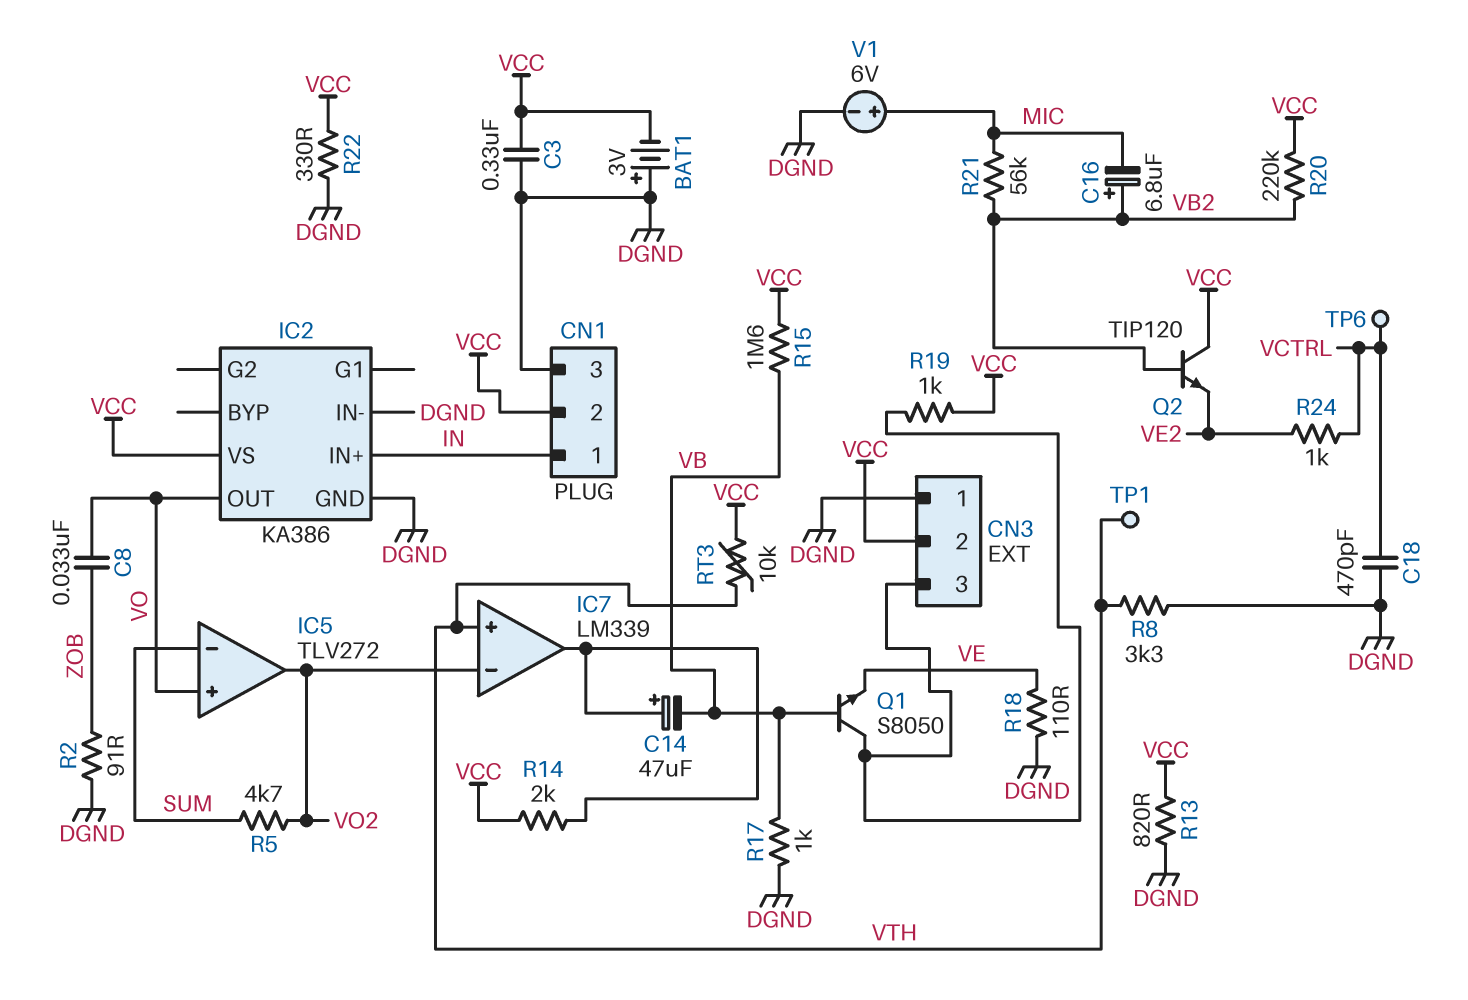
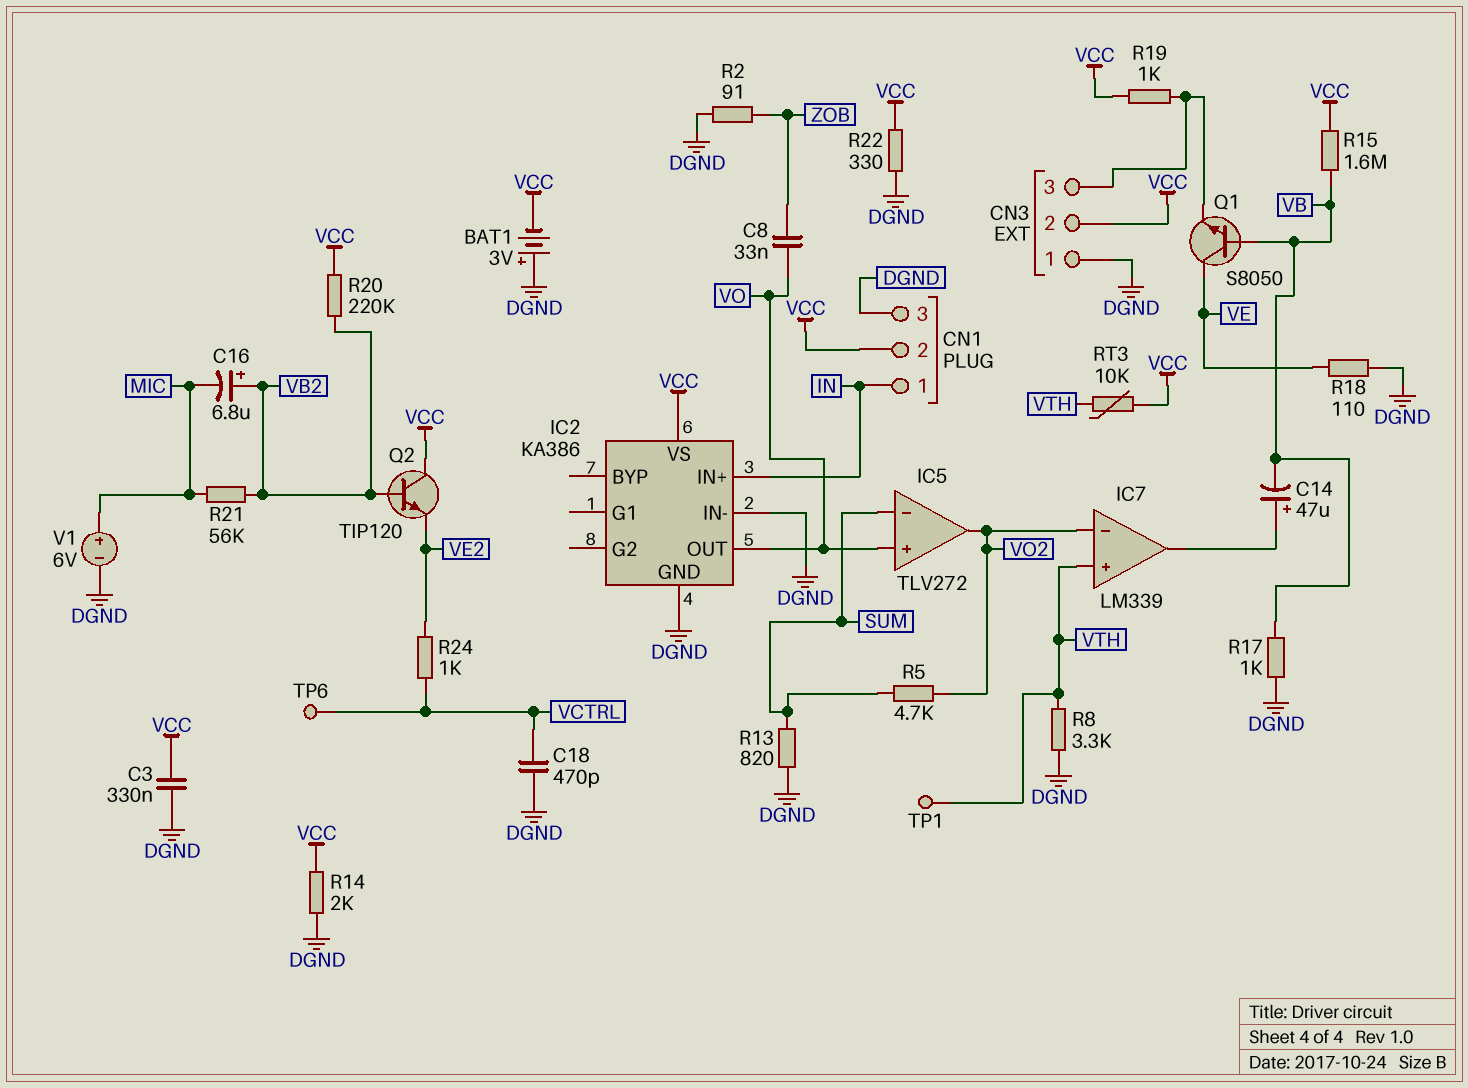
Q1: NPN S8050 (B VB, C CN3/3, E VE) -> NPN S8050 (B VB, C VE, E CN3/3)
R13: 820 (DGND, VCC) -> 820 (DGND, SUM)
R14: 2k (IC7/out, VCC) -> 2k (DGND, VCC)

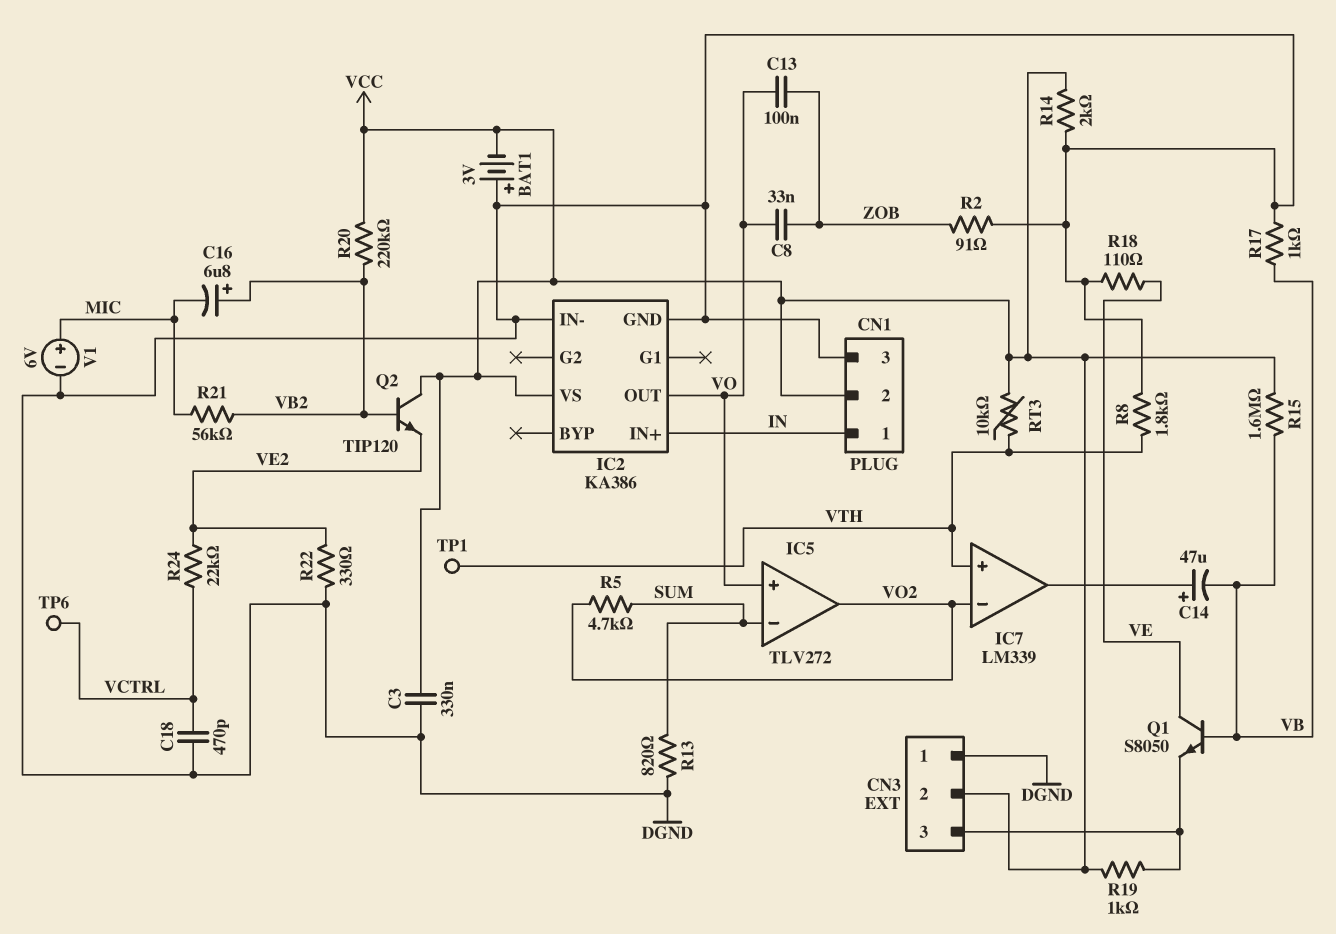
C13: none -> 100nF (VO, ZOB)
R8: 3.3k (DGND, VTH) -> 1.8k (DGND, VTH)
R22: 330 (DGND, VCC) -> 330 (DGND, VE2)
R24: 1k (VCTRL, VE2) -> 22k (VCTRL, VE2)

